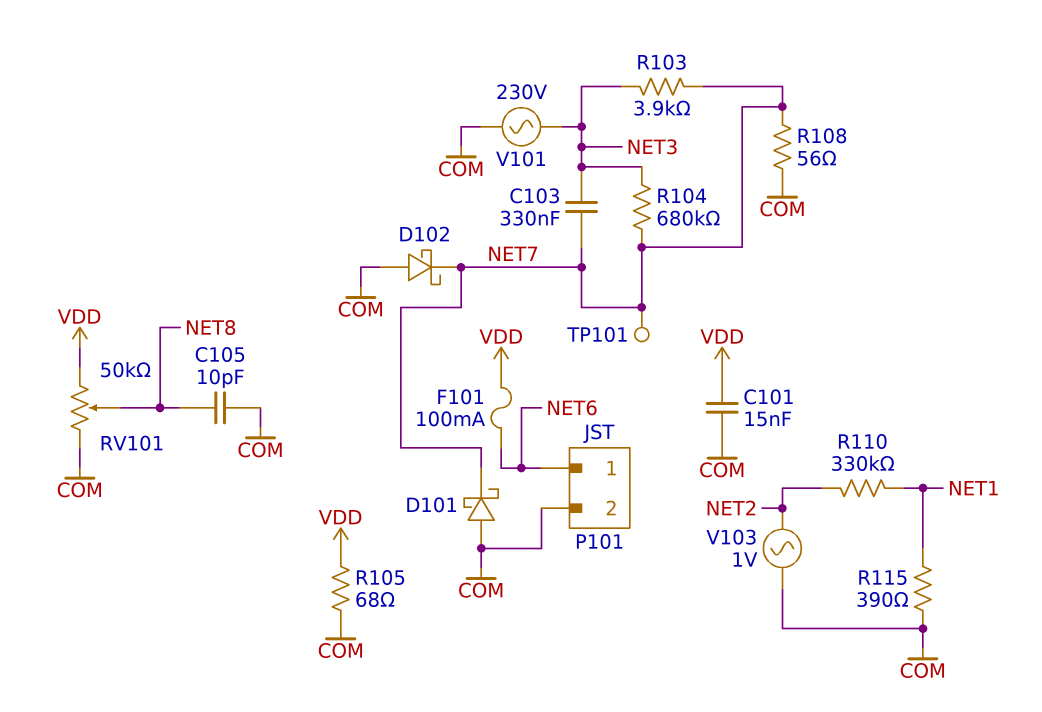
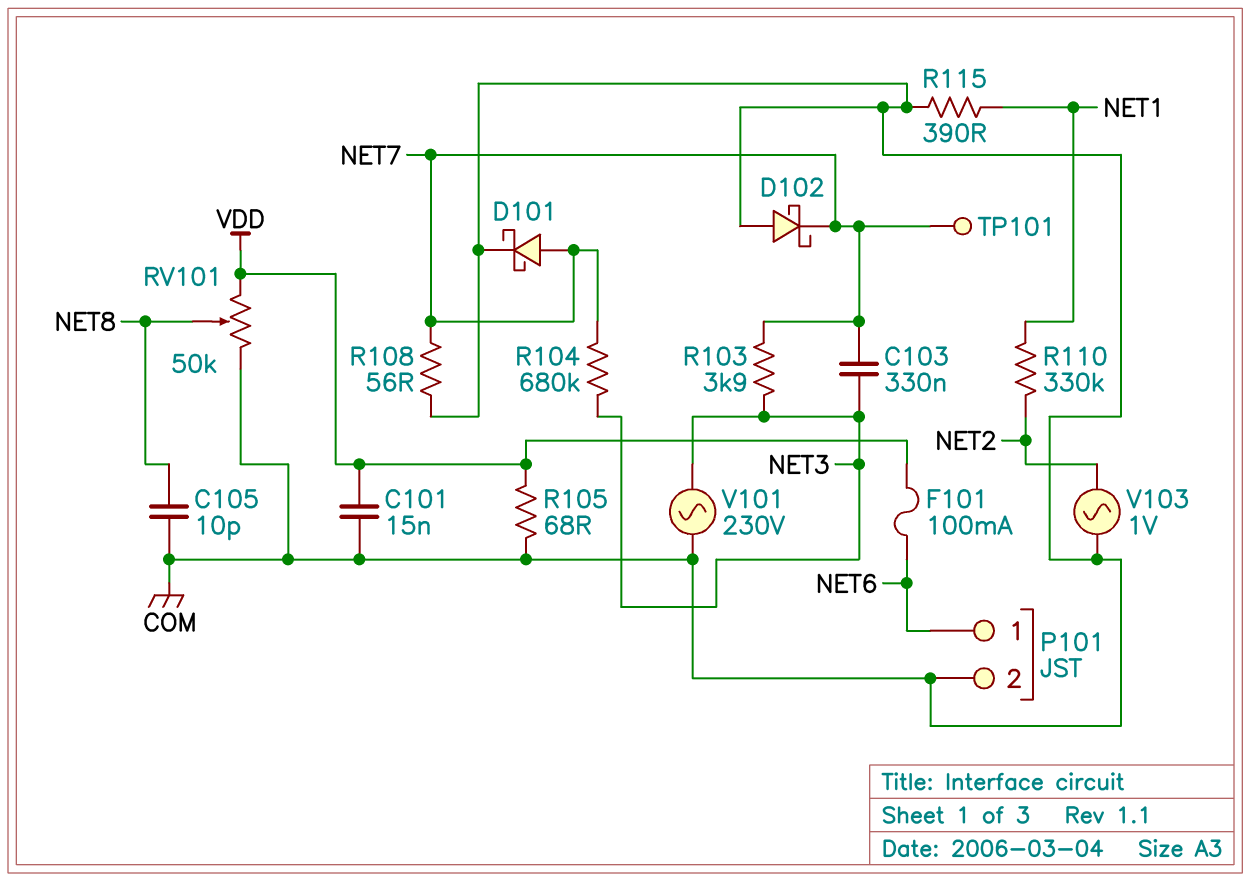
D101: schottky (A COM, K NET7) -> schottky (A NET7, K COM)

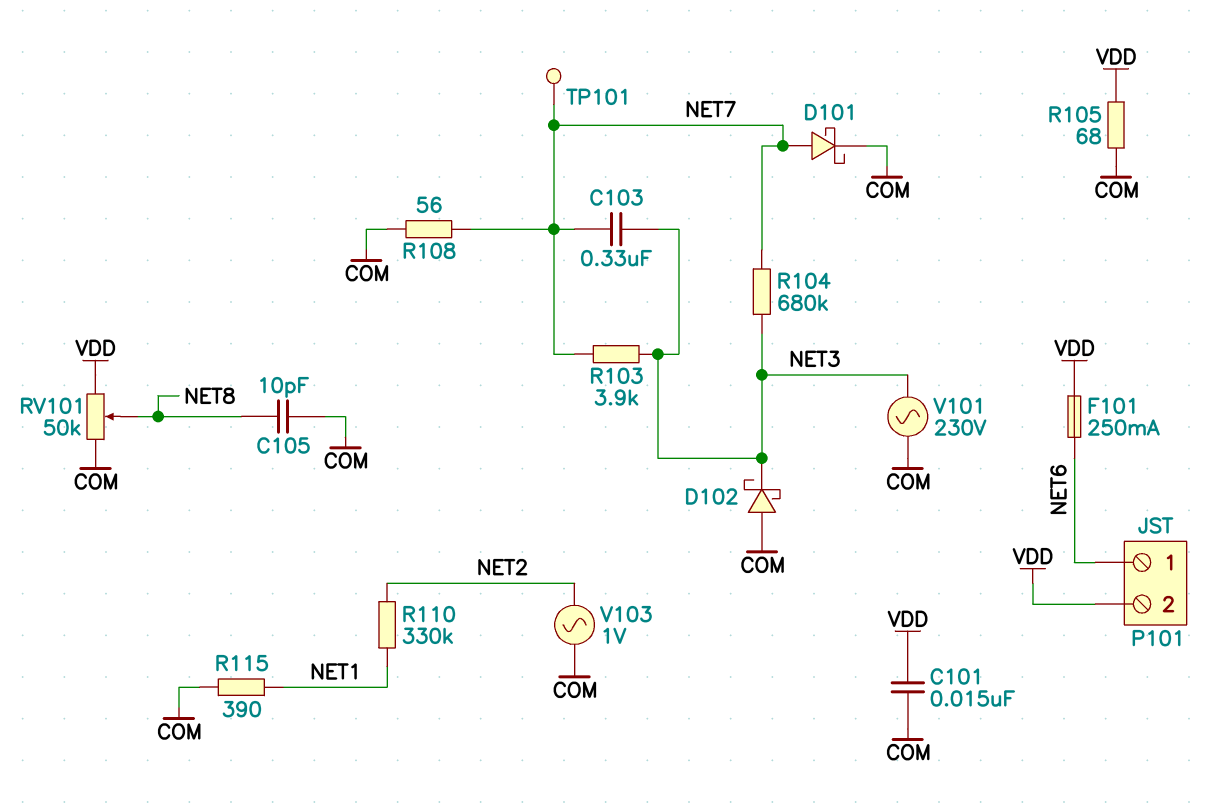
D102: schottky (A COM, K NET7) -> schottky (A COM, K NET3)
F101: 100mA (NET6, VDD) -> 250mA (NET6, VDD)
P101 pin 2: COM -> VDD

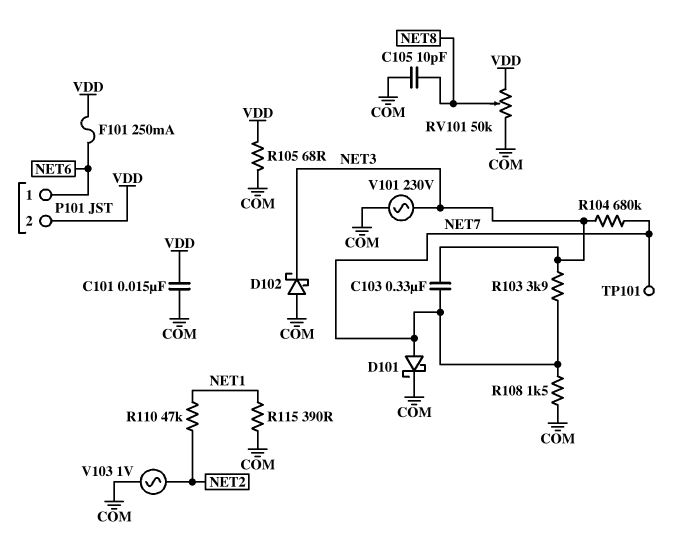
R108: 56 (COM, NET7) -> 1.5k (COM, NET7)
R110: 330k (NET1, NET2) -> 47k (NET1, NET2)

